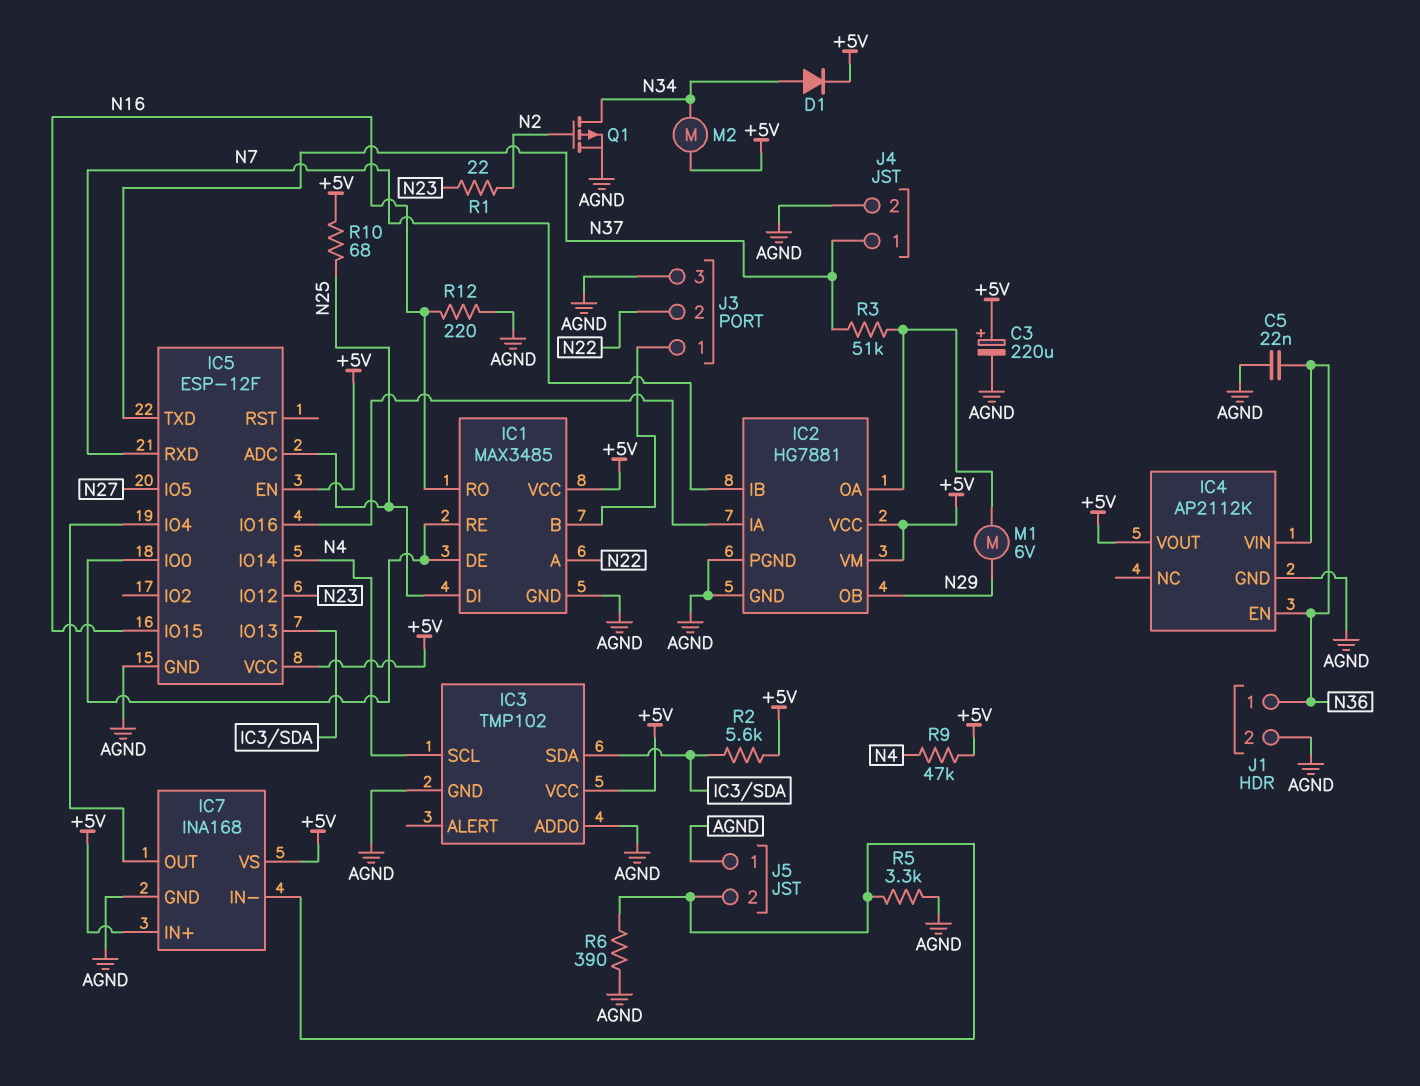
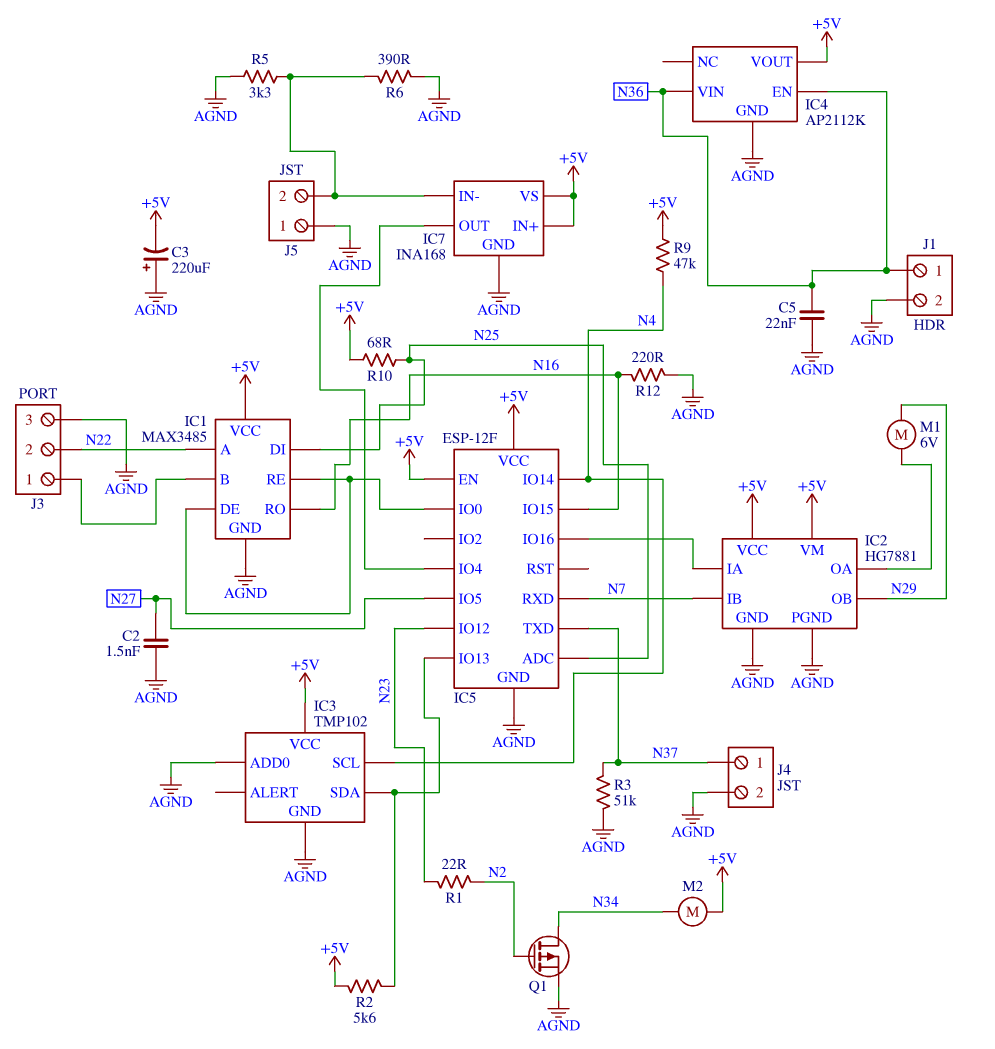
C2: none -> 1.5nF (AGND, N27)
C3: 220uF (plus +5V, minus AGND) -> 220uF (plus AGND, minus +5V)
D1: diode (A N34, K +5V) -> none
R3: 51k (IC2/OA, N37) -> 51k (AGND, N37)

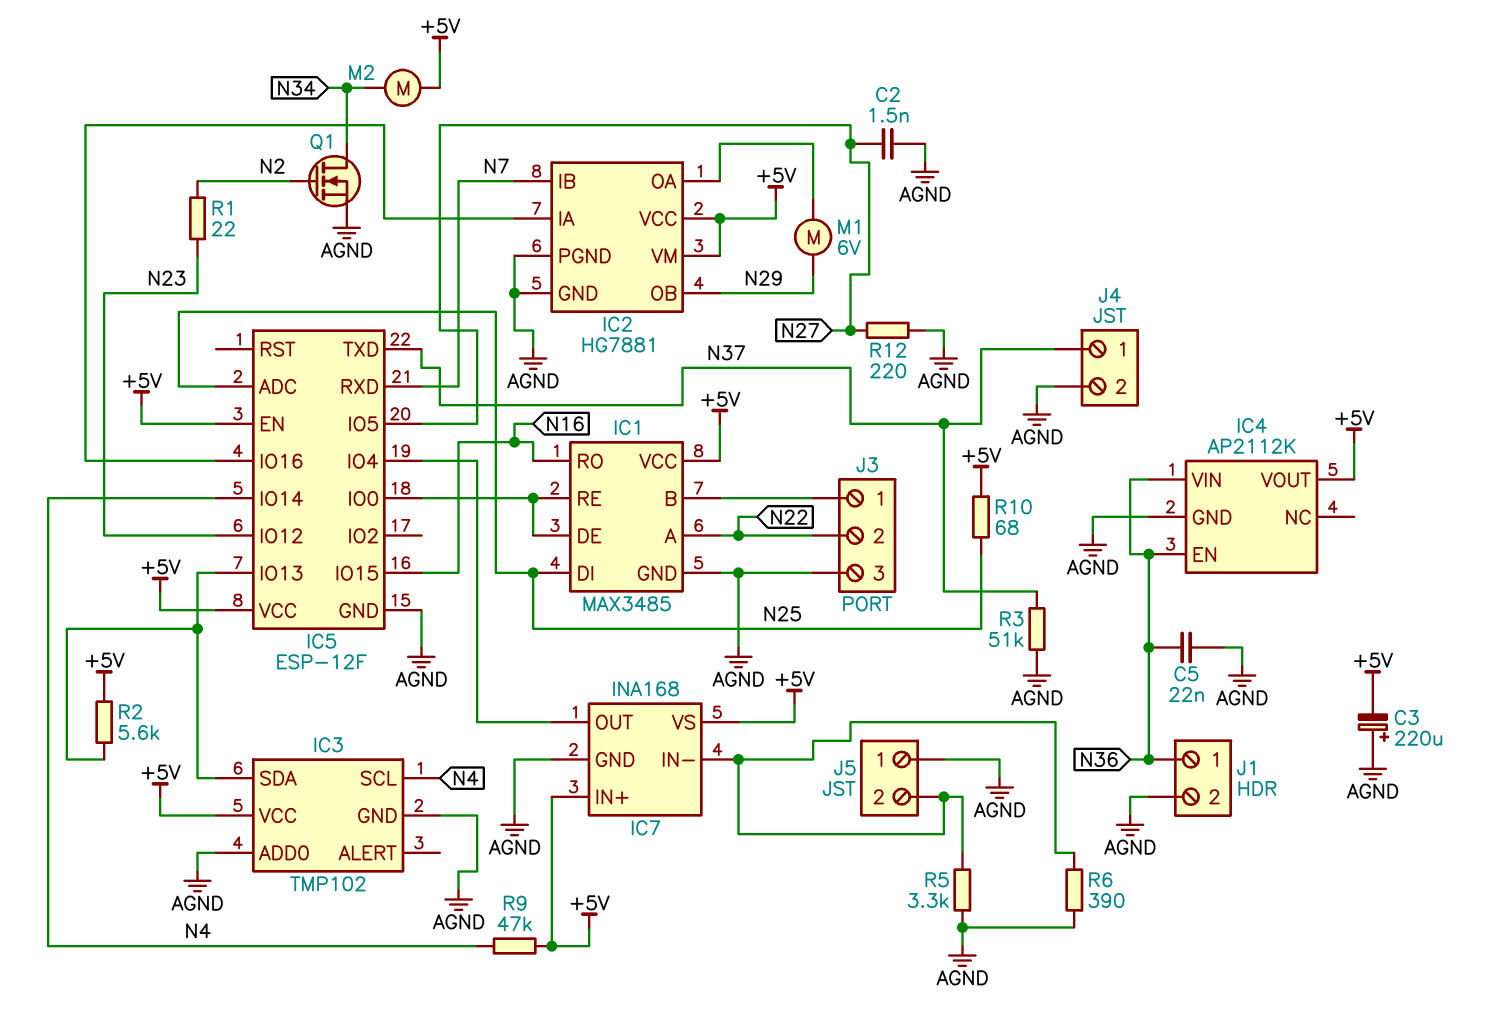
Q1: PMOS (G N2, D N34, S AGND) -> NMOS (G N2, D N34, S AGND)
R12: 220 (AGND, N16) -> 220 (AGND, N27)

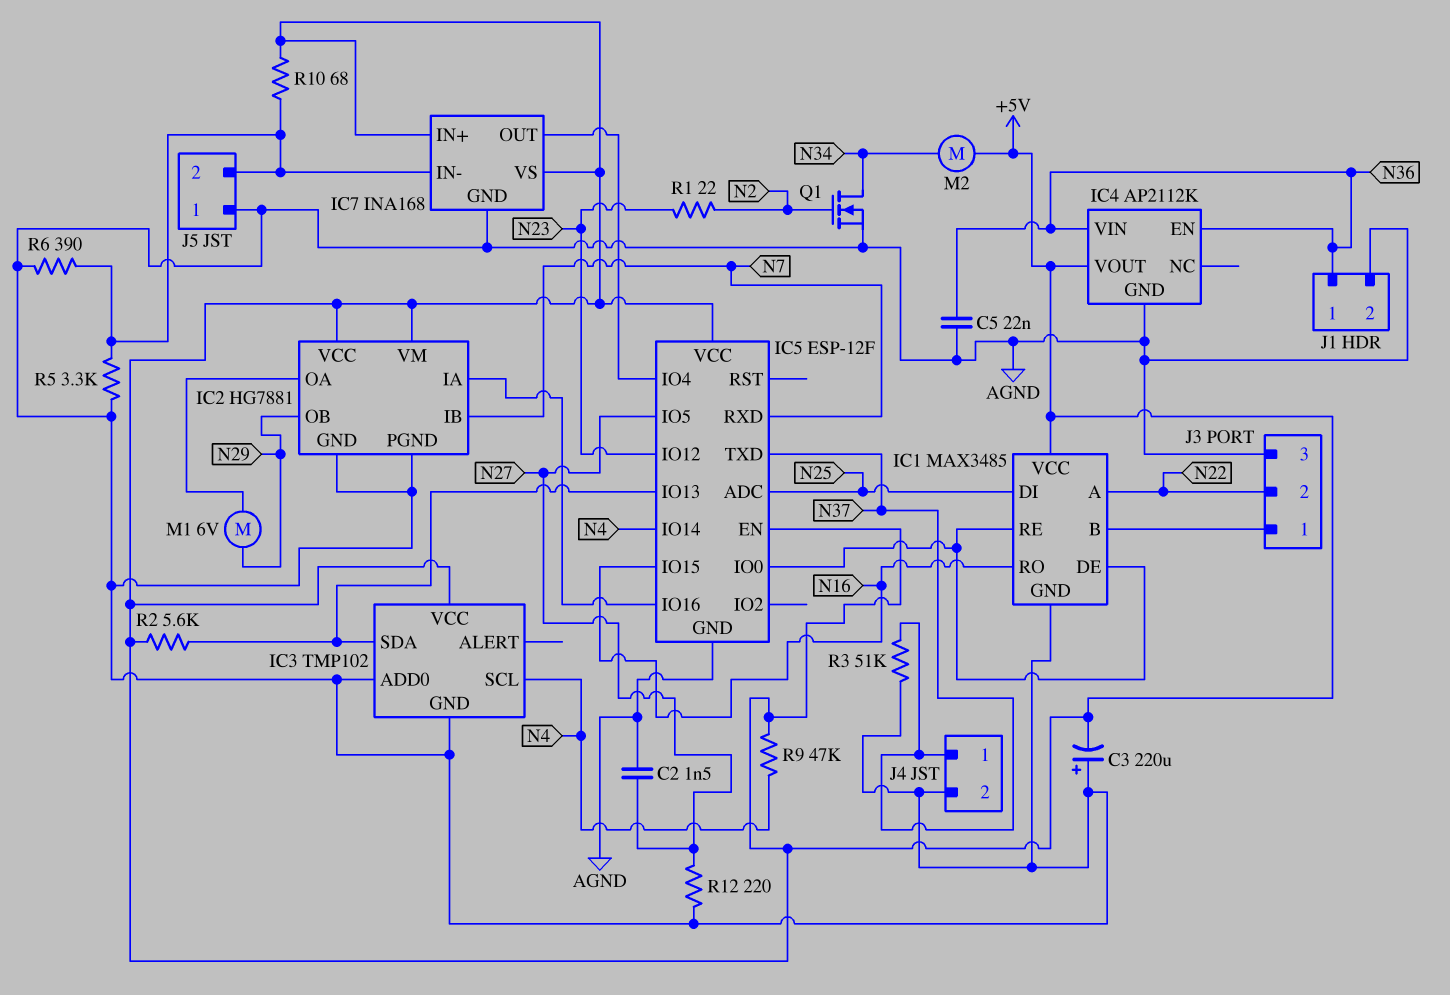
R10: 68 (+5V, N25) -> 68 (+5V, IC7/IN-)

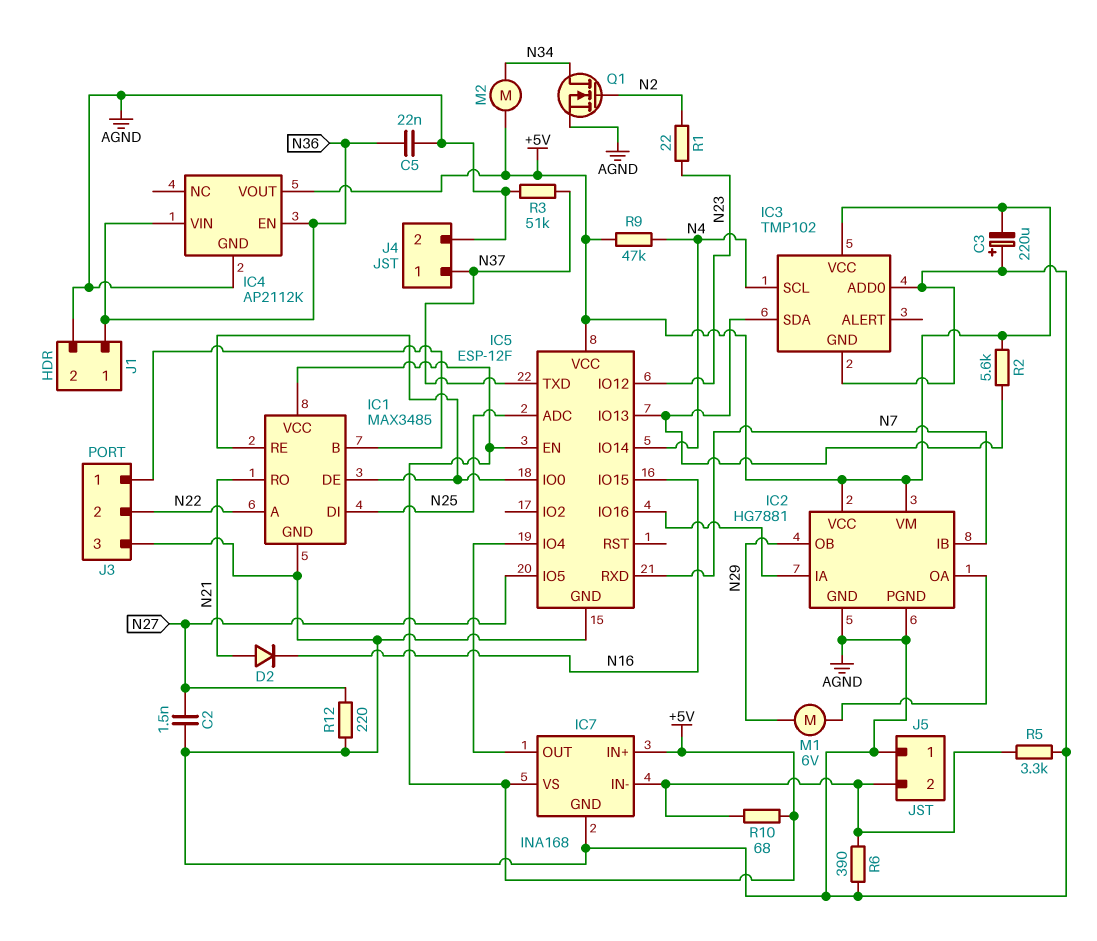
D2: none -> diode (A N21, K N16)
IC1 pin RO: N16 -> N21

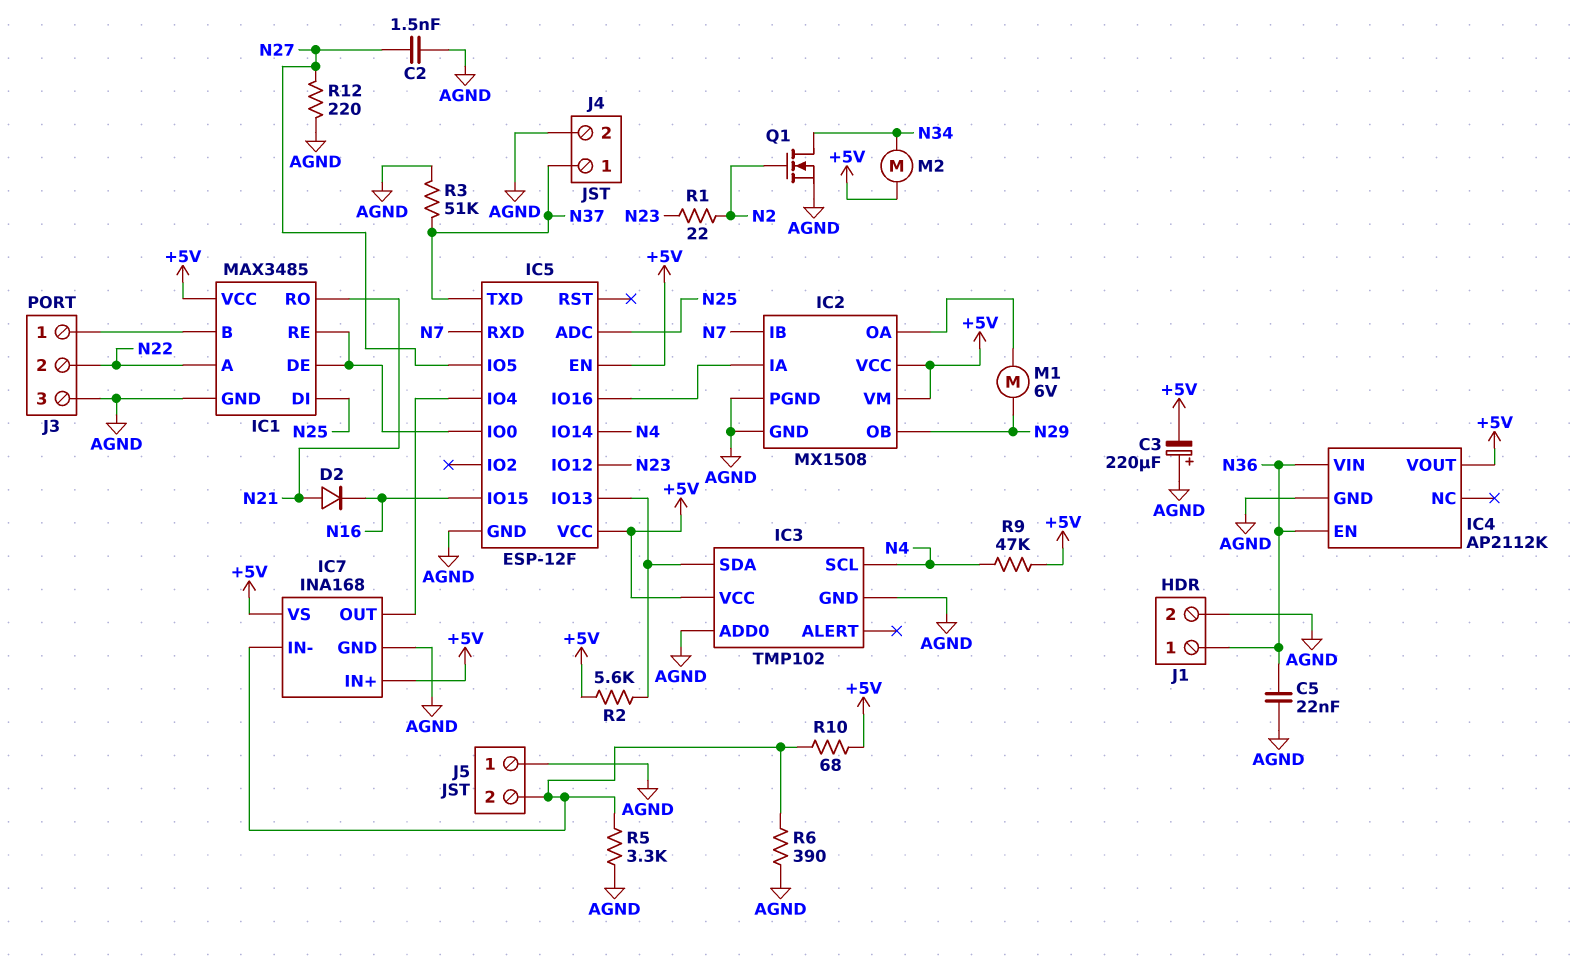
IC2: HG7881 -> MX1508

